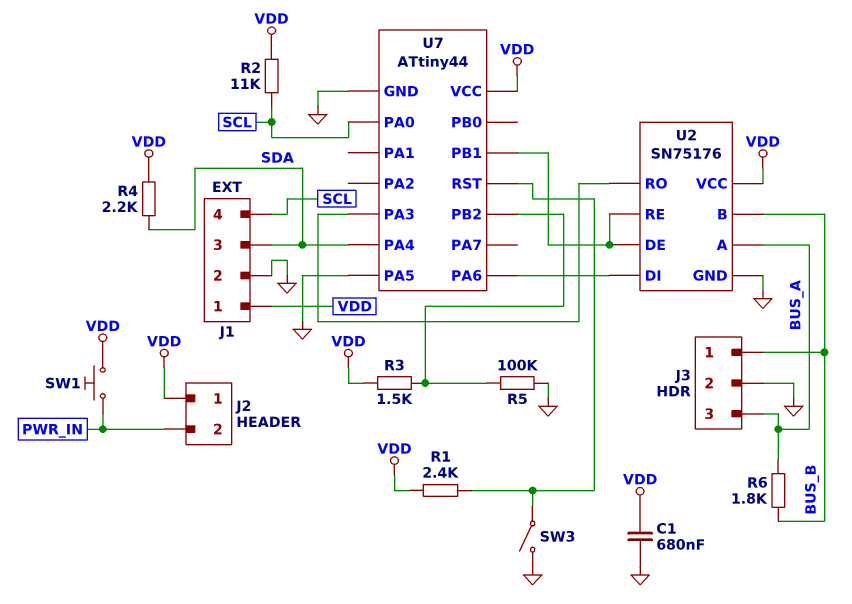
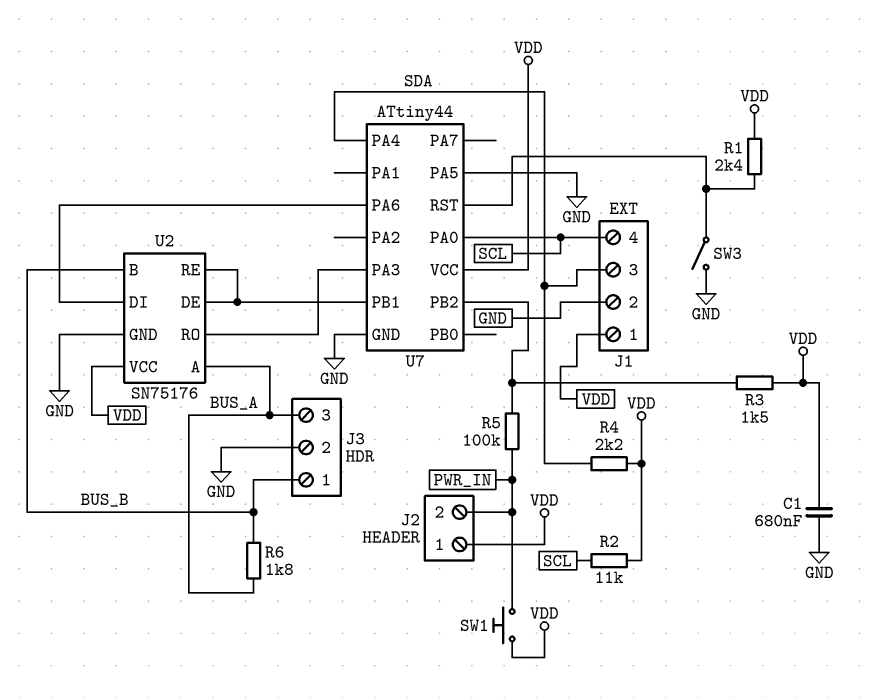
R5: 100k (GND, U7/PB2) -> 100k (PWR_IN, U7/PB2)

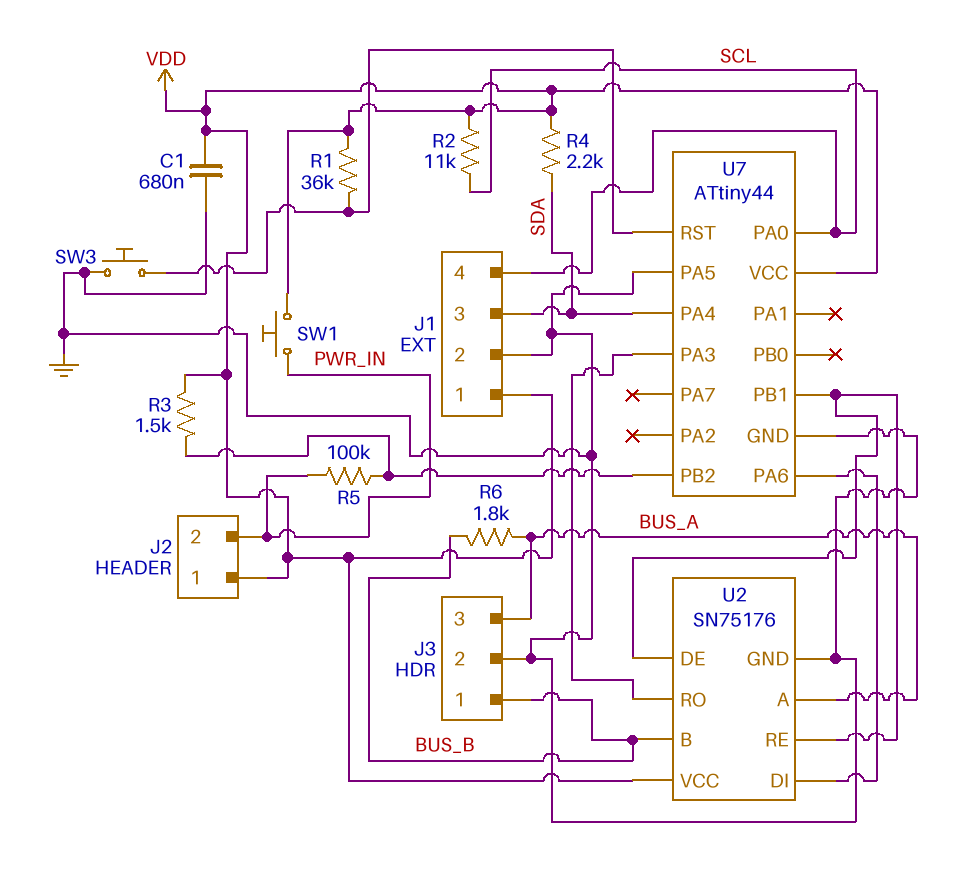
R1: 2.4k (U7/RST, VDD) -> 36k (U7/RST, VDD)
SW3: switch (GND, U7/RST) -> button (GND, U7/RST)

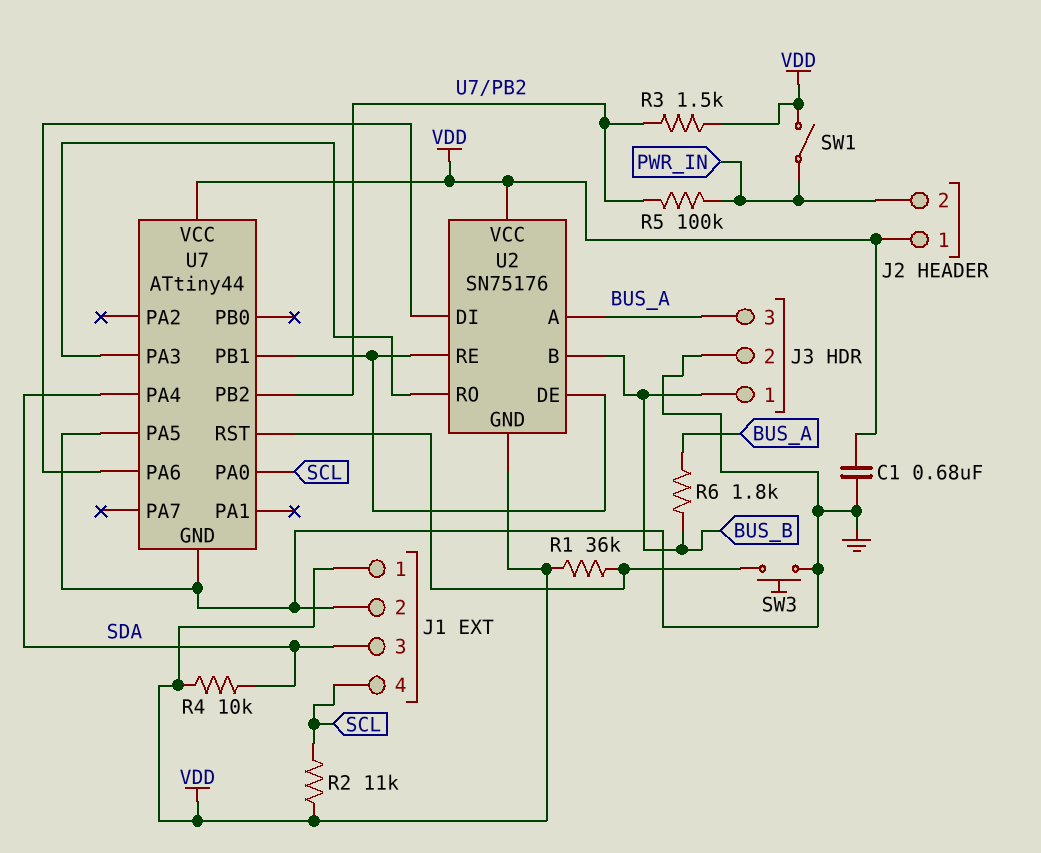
R4: 2.2k (SDA, VDD) -> 10k (SDA, VDD)
SW1: button (PWR_IN, VDD) -> switch (PWR_IN, VDD)
U2 pin GND: GND -> VDD

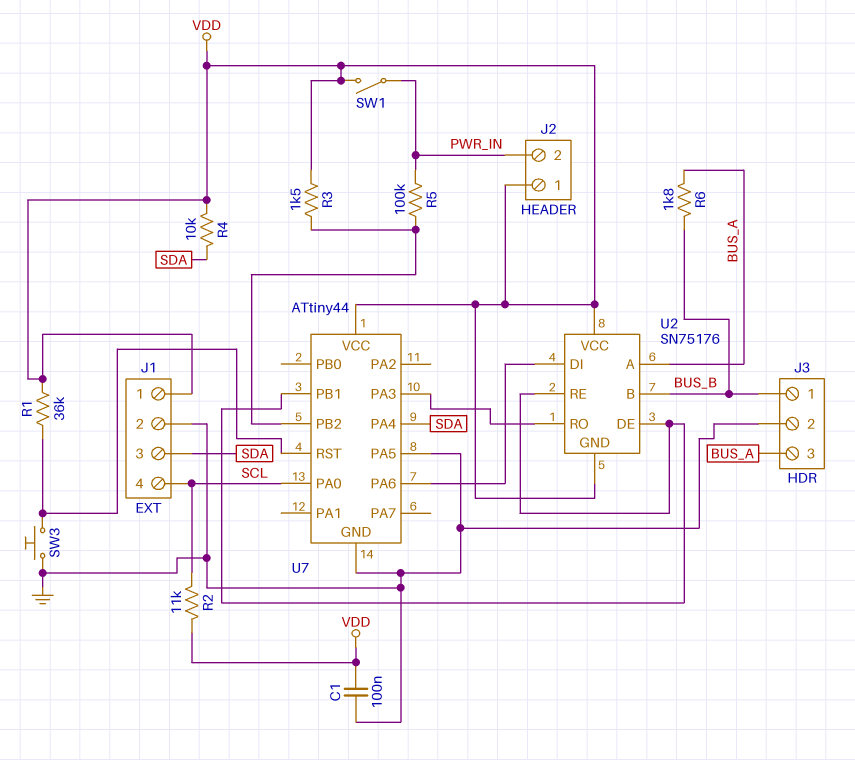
C1: 680nF (GND, VDD) -> 100nF (GND, VDD)

